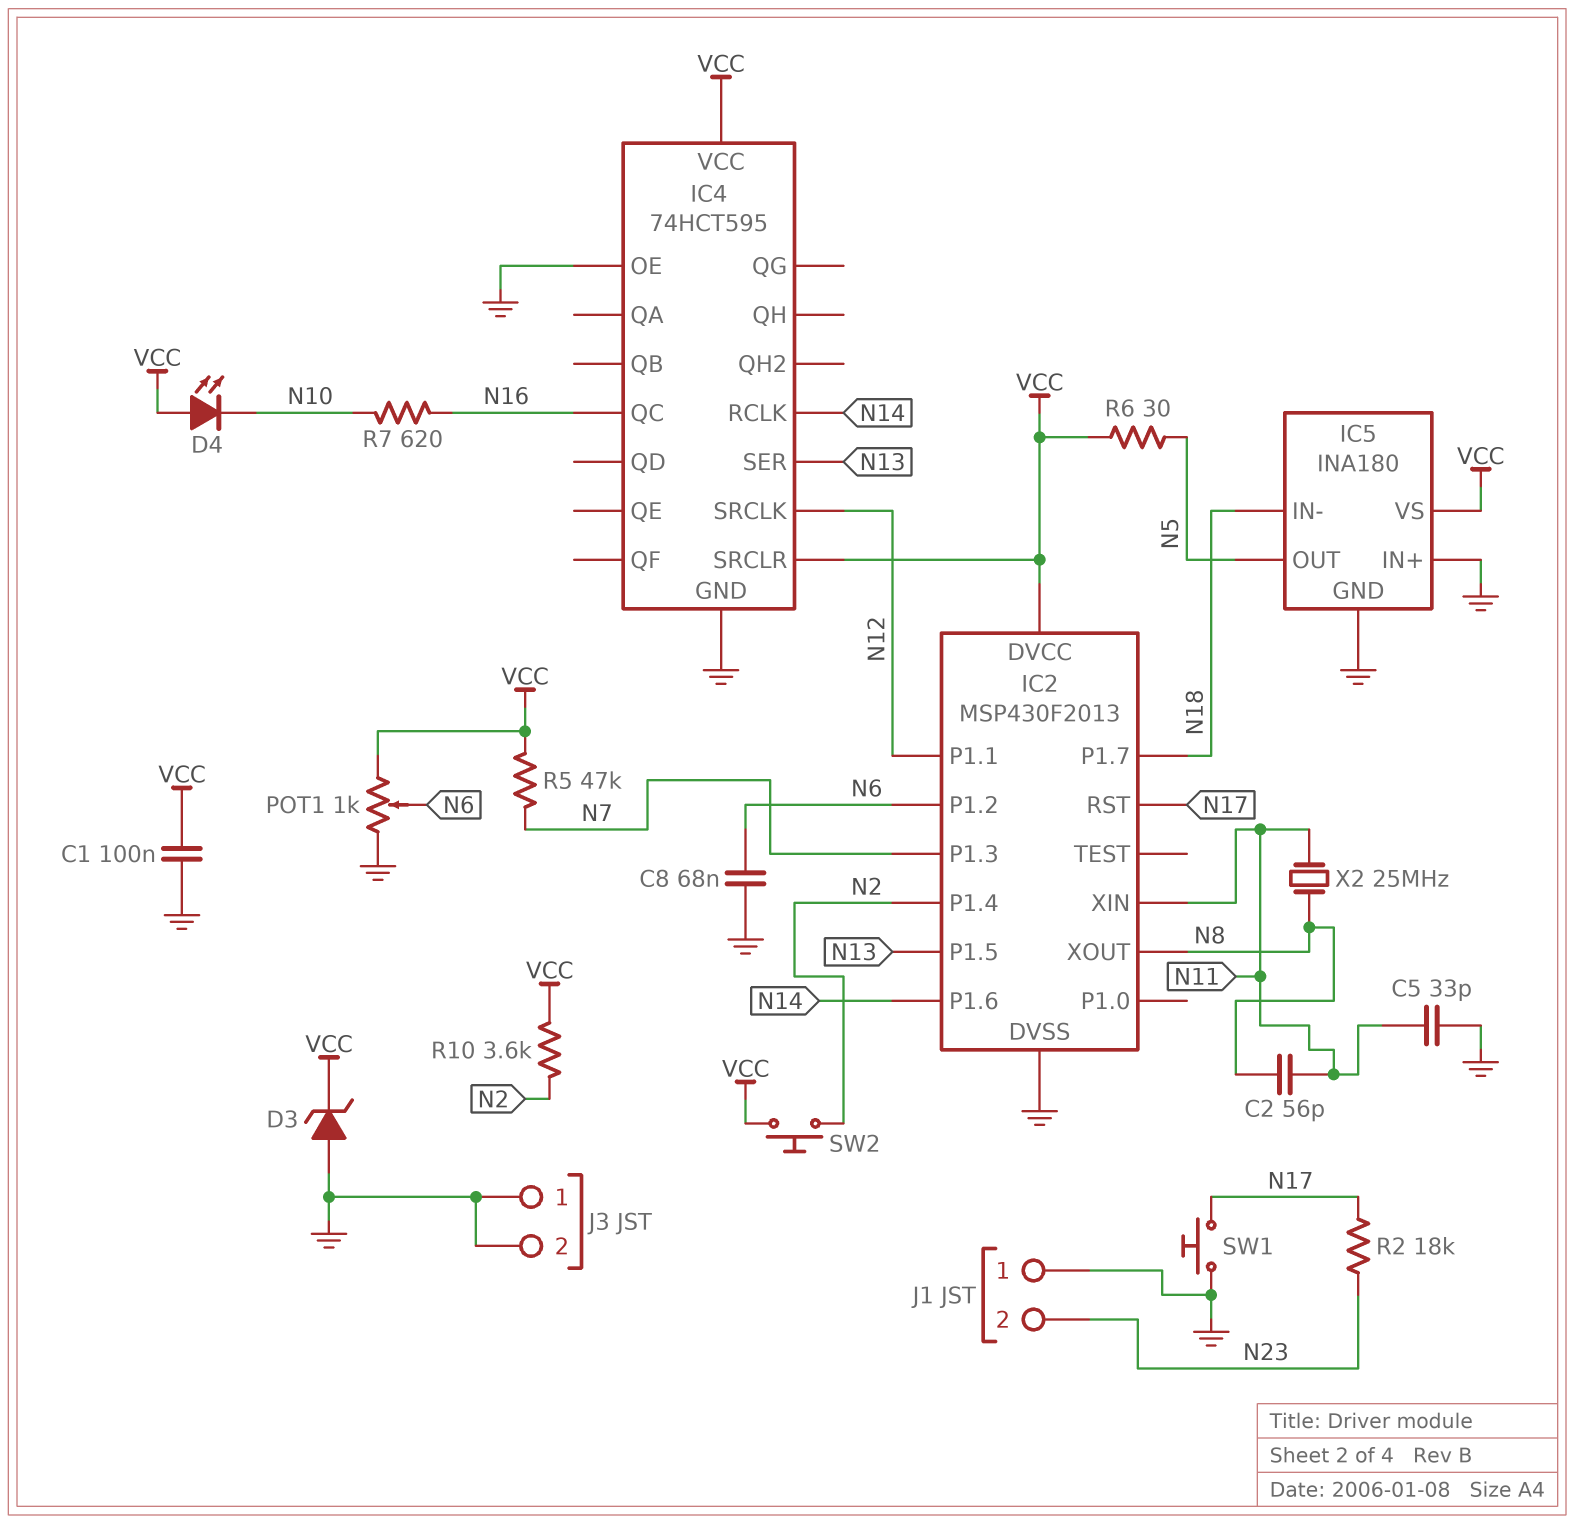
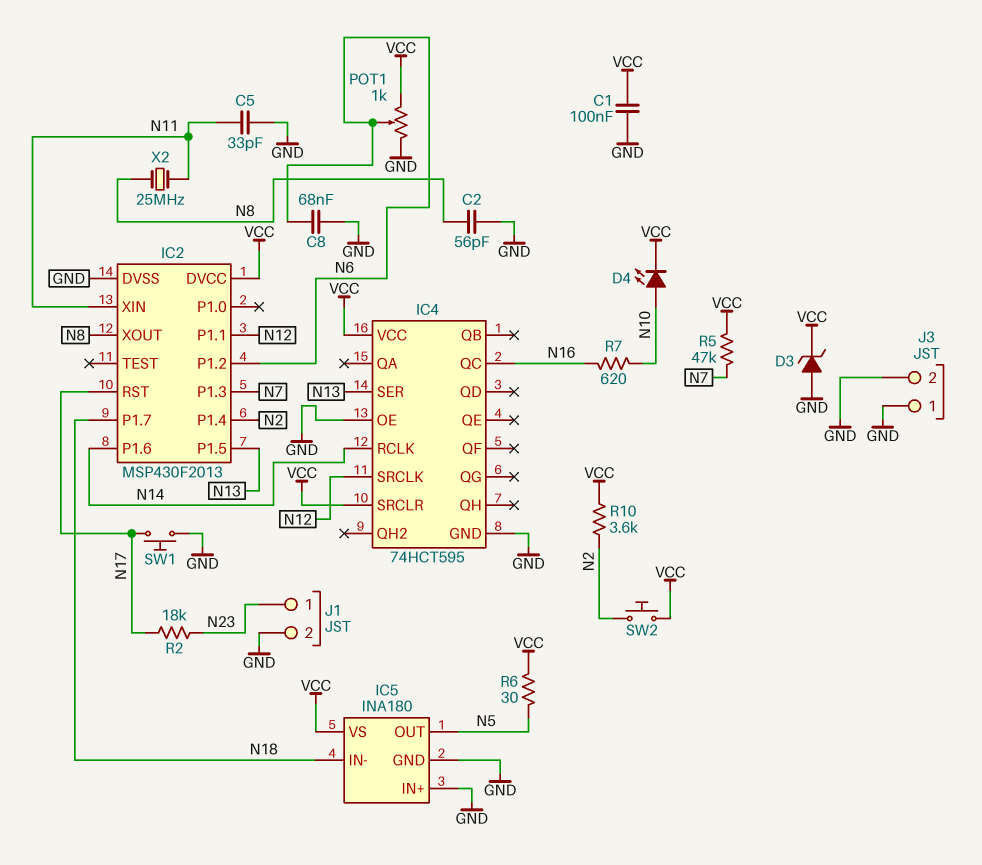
C2: 56pF (N8, N11) -> 56pF (GND, N8)
D4: LED (A VCC, K N10) -> LED (A N10, K VCC)
J1 pin 1: GND -> N23
J1 pin 2: N23 -> GND

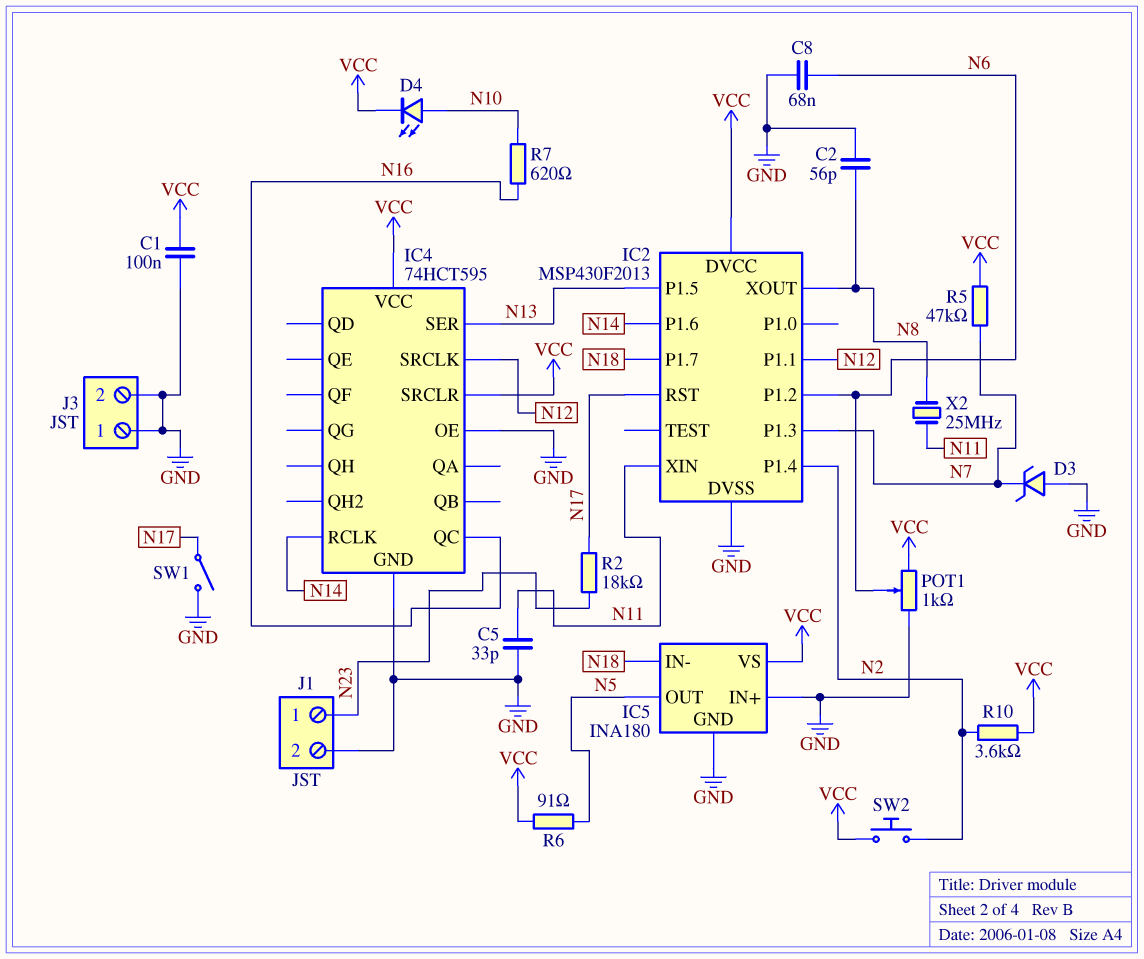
D3: zener (A GND, K VCC) -> zener (A GND, K N7)
R6: 30 (N5, VCC) -> 91 (N5, VCC)
SW1: button (GND, N17) -> switch (GND, N17)

